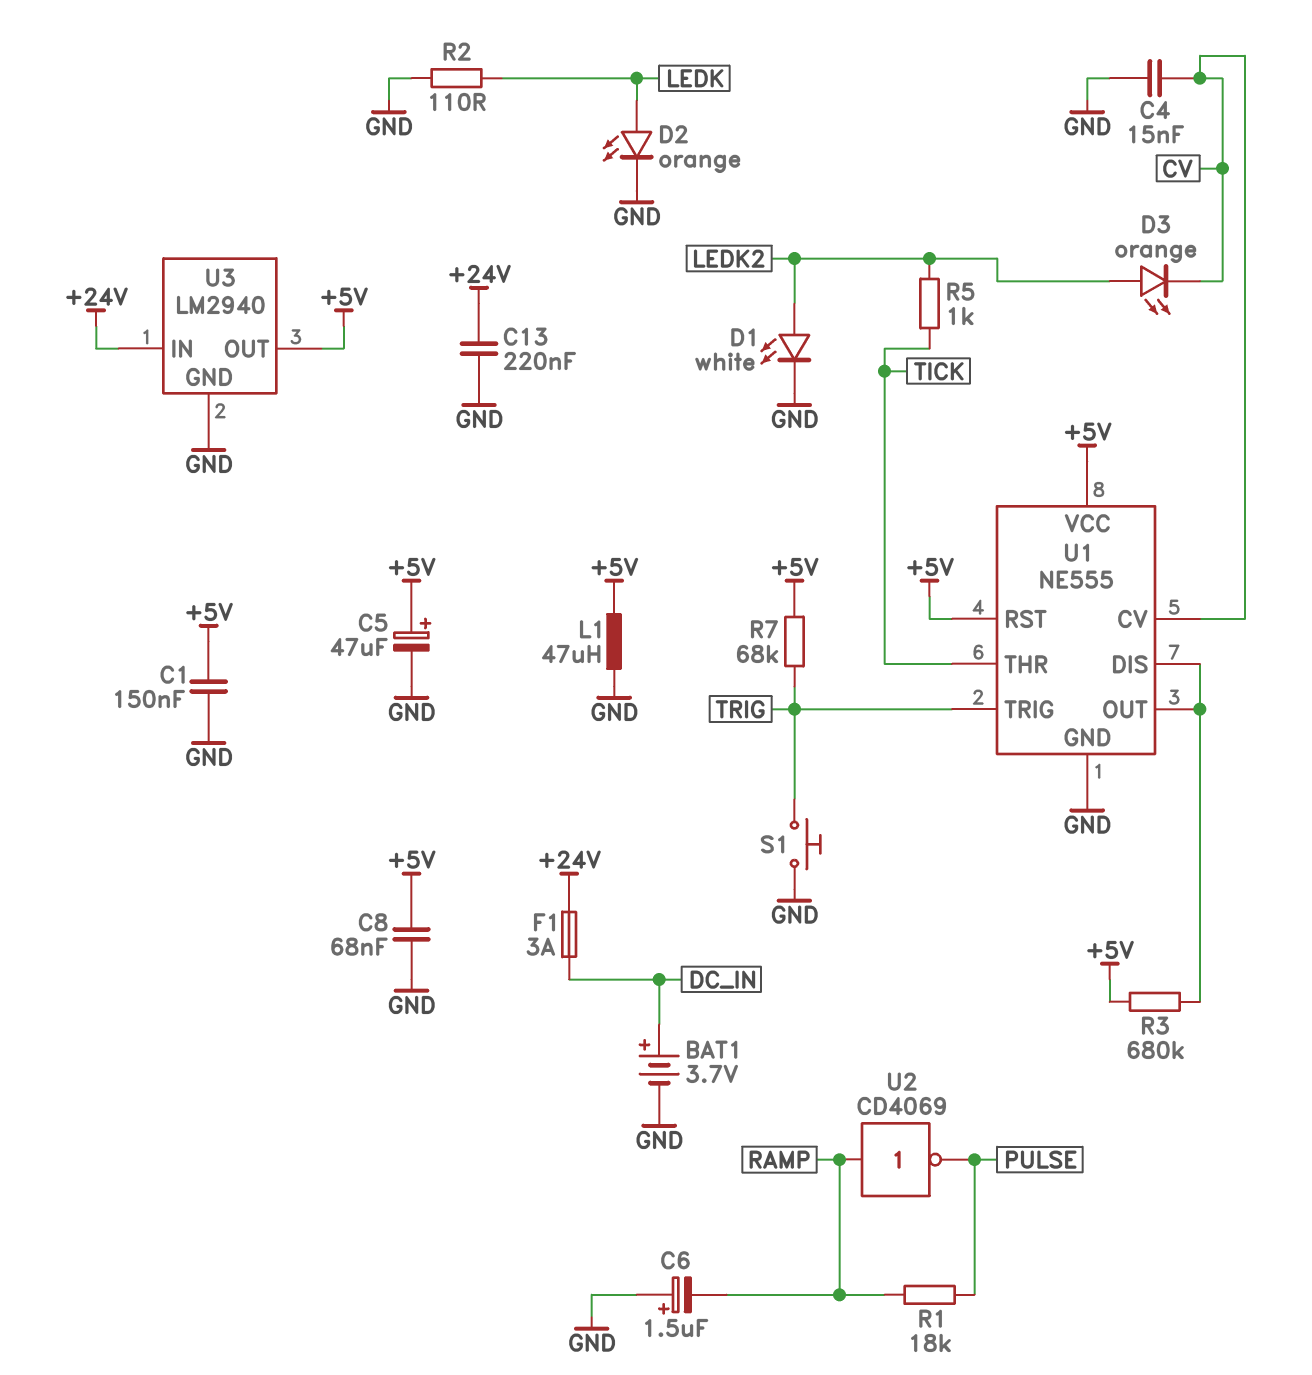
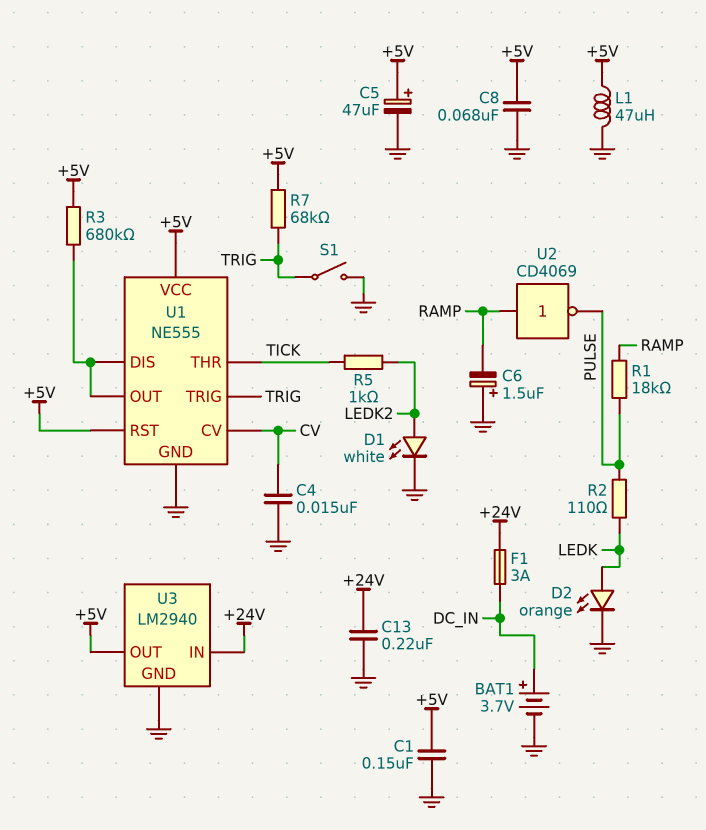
D3: LED orange (A LEDK2, K CV) -> none
R2: 110 (GND, LEDK) -> 110 (LEDK, PULSE)
S1: button (GND, TRIG) -> switch (GND, TRIG)

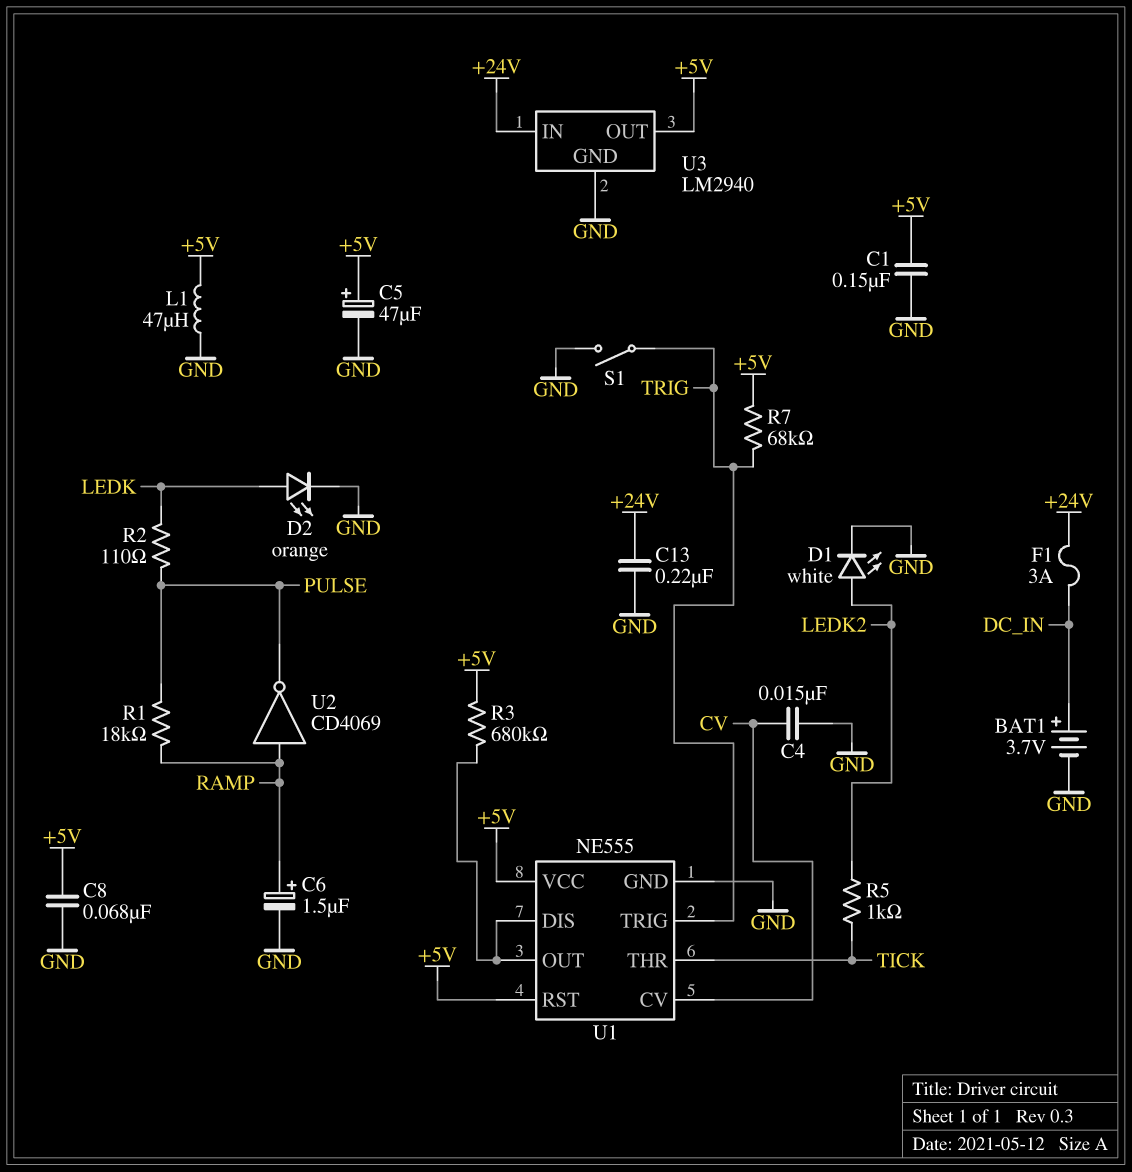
C6: 1.5uF (plus GND, minus RAMP) -> 1.5uF (plus RAMP, minus GND)

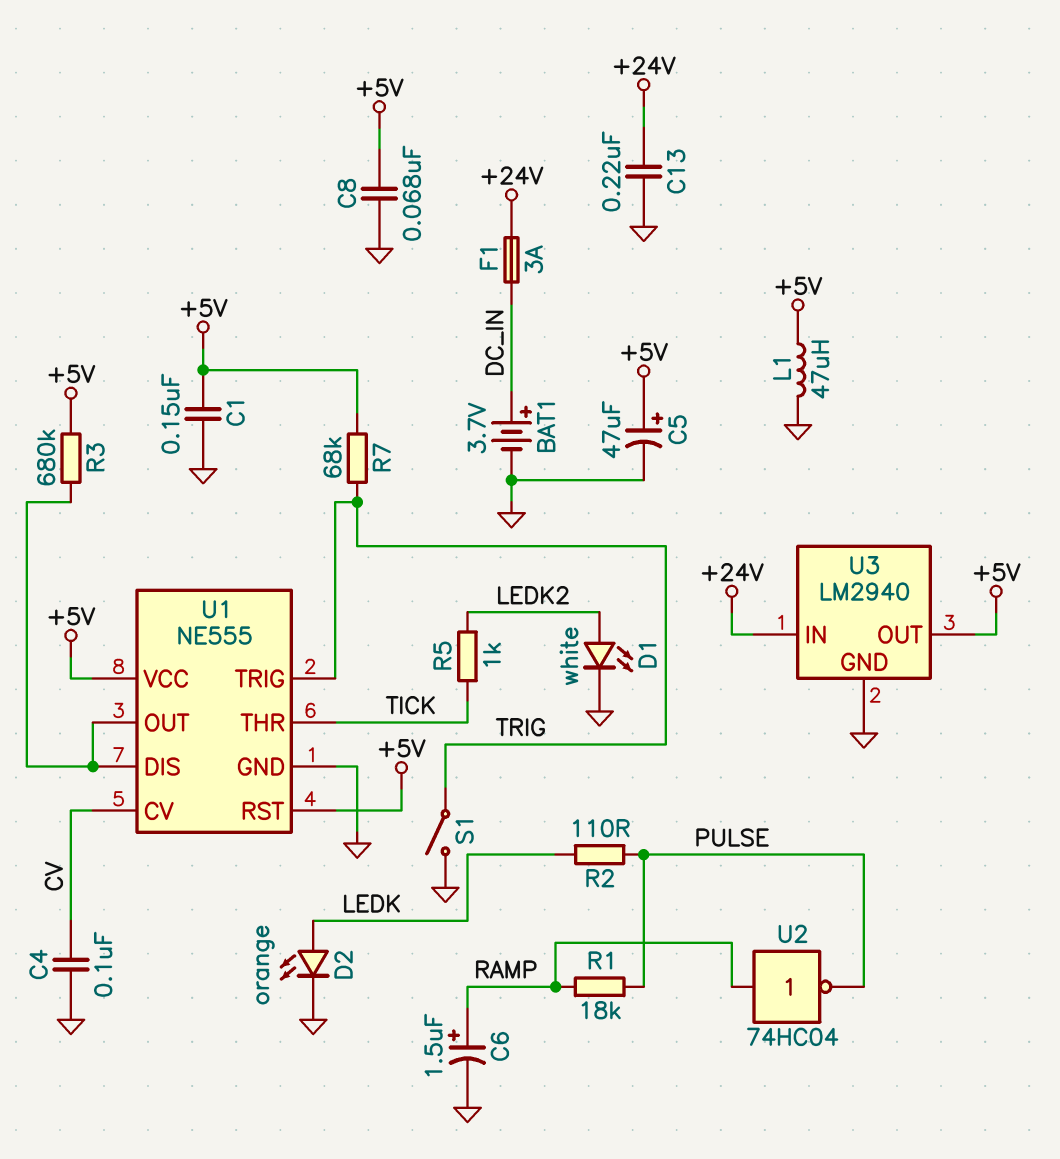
C4: 15nF (CV, GND) -> 100nF (CV, GND)
U2: NOT CD4069 (in RAMP, out PULSE) -> NOT 74HC04 (in RAMP, out PULSE)

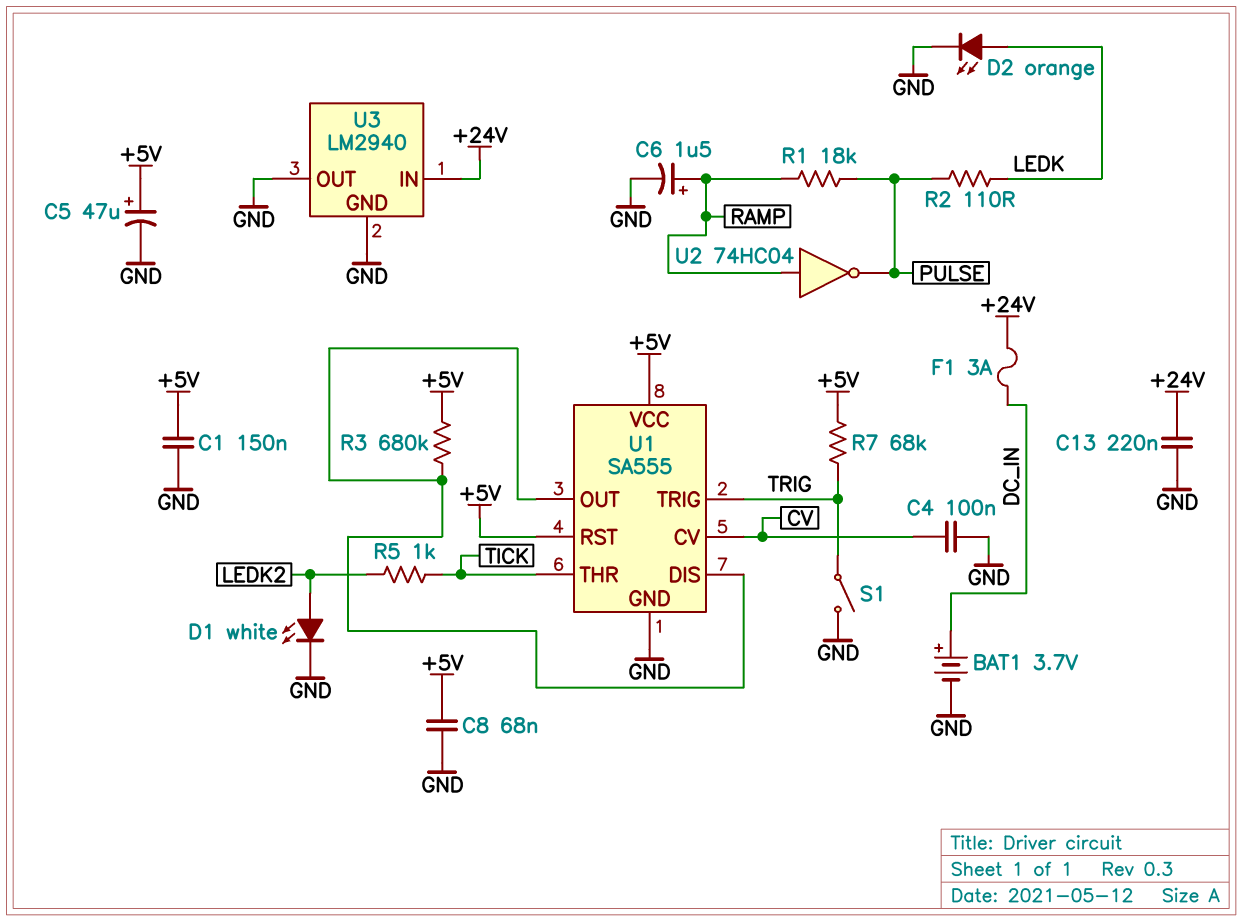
L1: 47uH (+5V, GND) -> none
U1: NE555 -> SA555
U3 pin OUT: +5V -> GND

